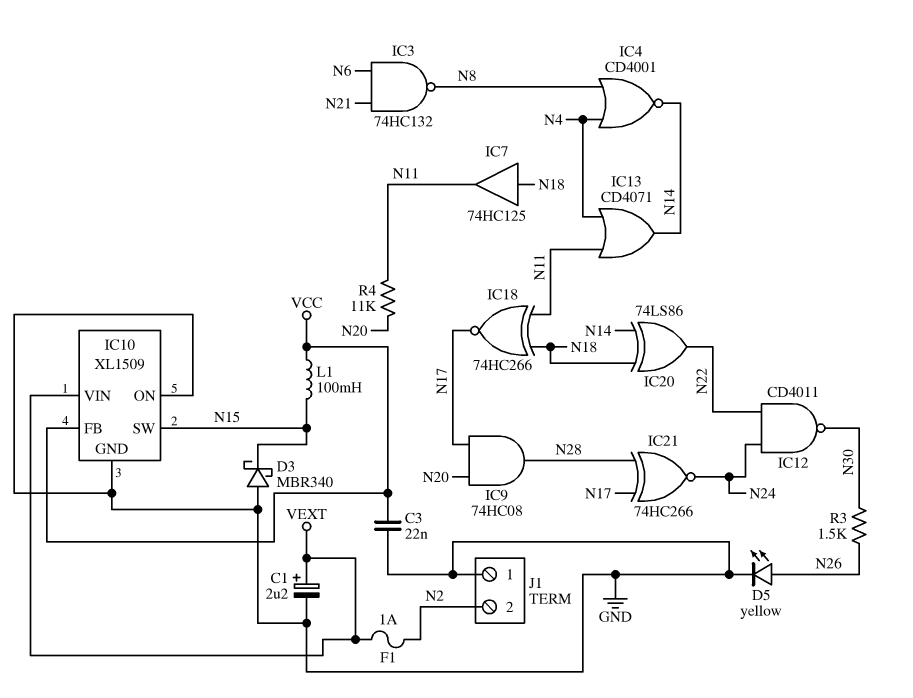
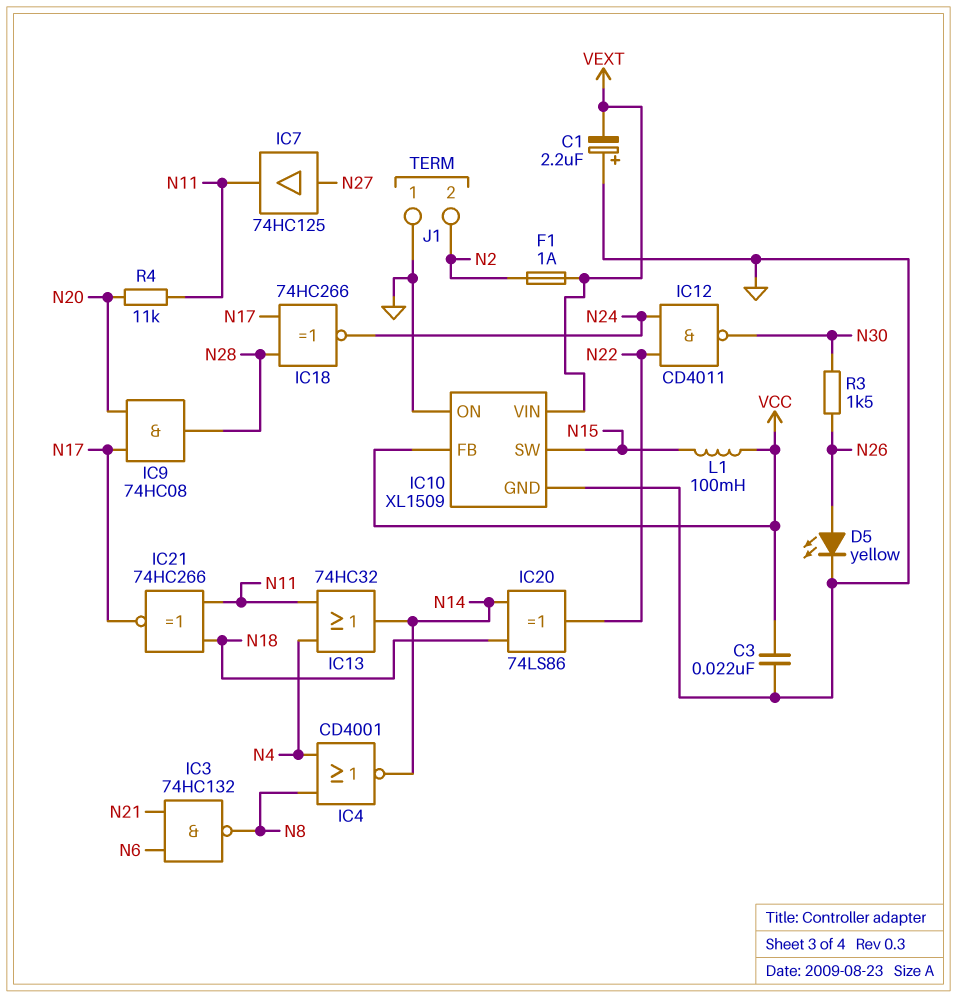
C1: 2.2uF (plus VEXT, minus GND) -> 2.2uF (plus GND, minus VEXT)
D3: schottky MBR340 (A GND, K N15) -> none
IC7: buffer 74HC125 (in N18, out N11) -> buffer 74HC125 (in N27, out N11)
IC13: OR CD4071 (in N4, in N11, out N14) -> OR 74HC32 (in N4, in N11, out N14)
IC18: XNOR 74HC266 (in N11, in N18, out N17) -> XNOR 74HC266 (in N17, in N28, out N24)
IC21: XNOR 74HC266 (in N17, in N28, out N24) -> XNOR 74HC266 (in N11, in N18, out N17)

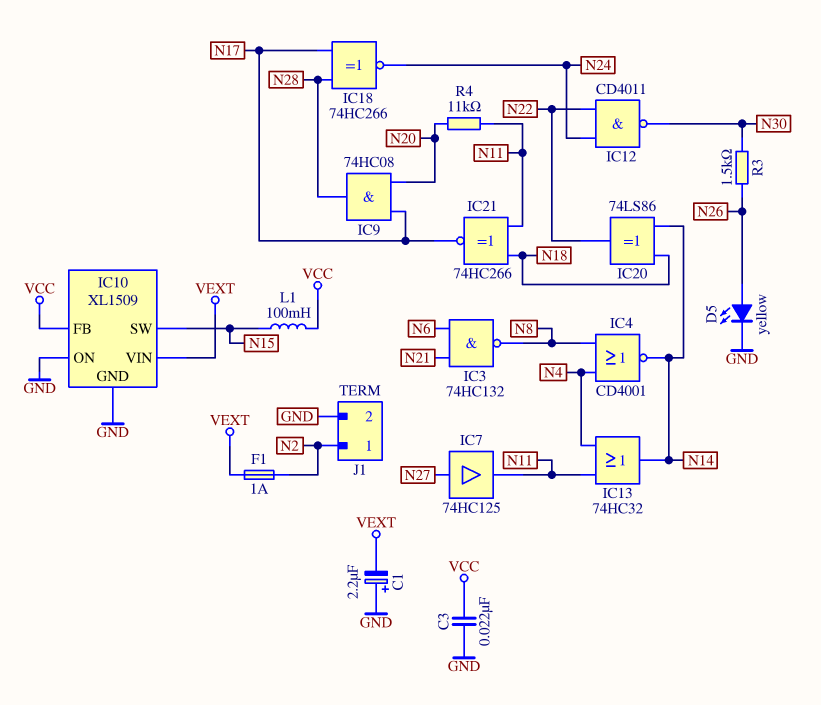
J1 pin 1: GND -> N2
J1 pin 2: N2 -> GND

